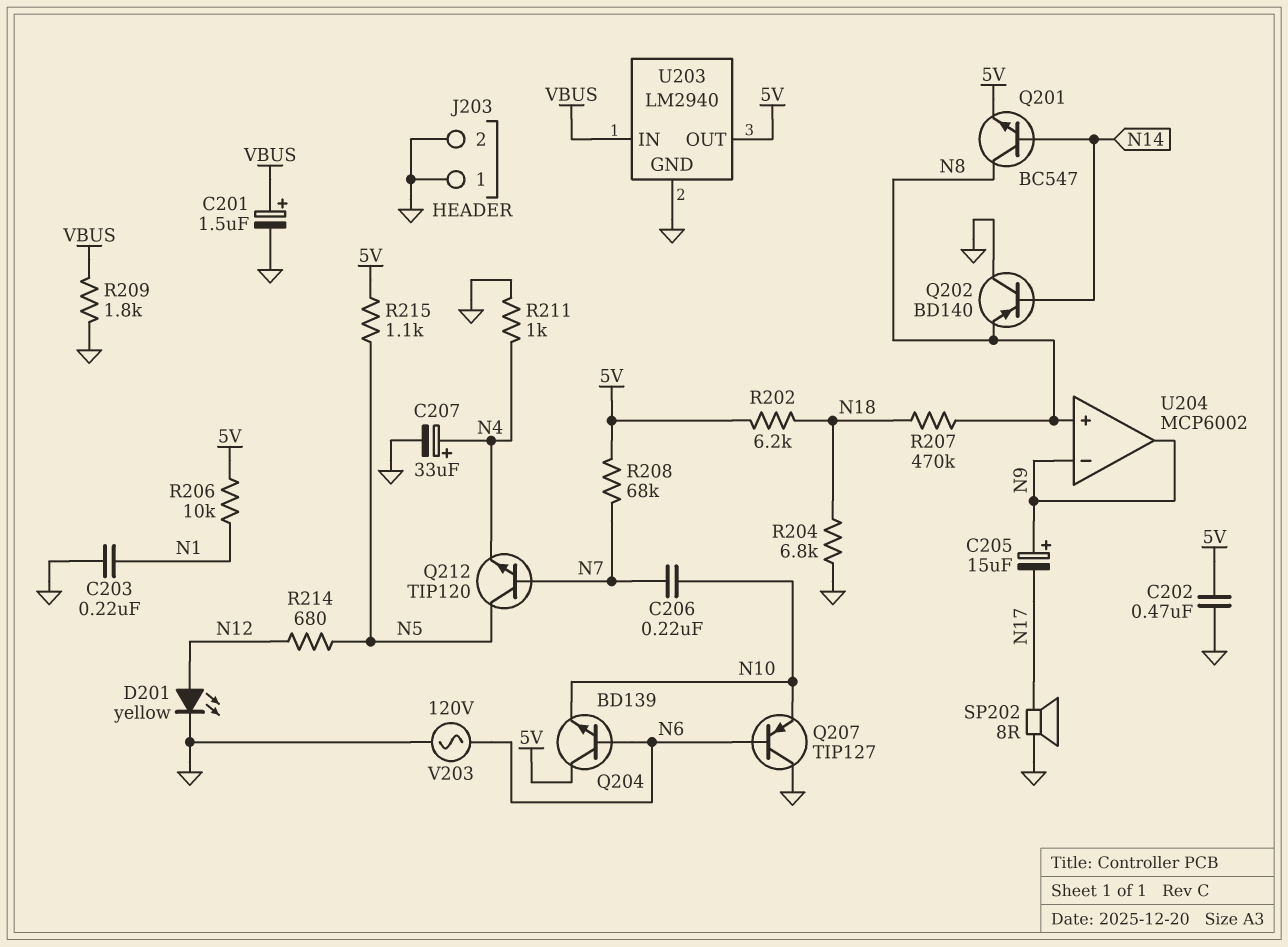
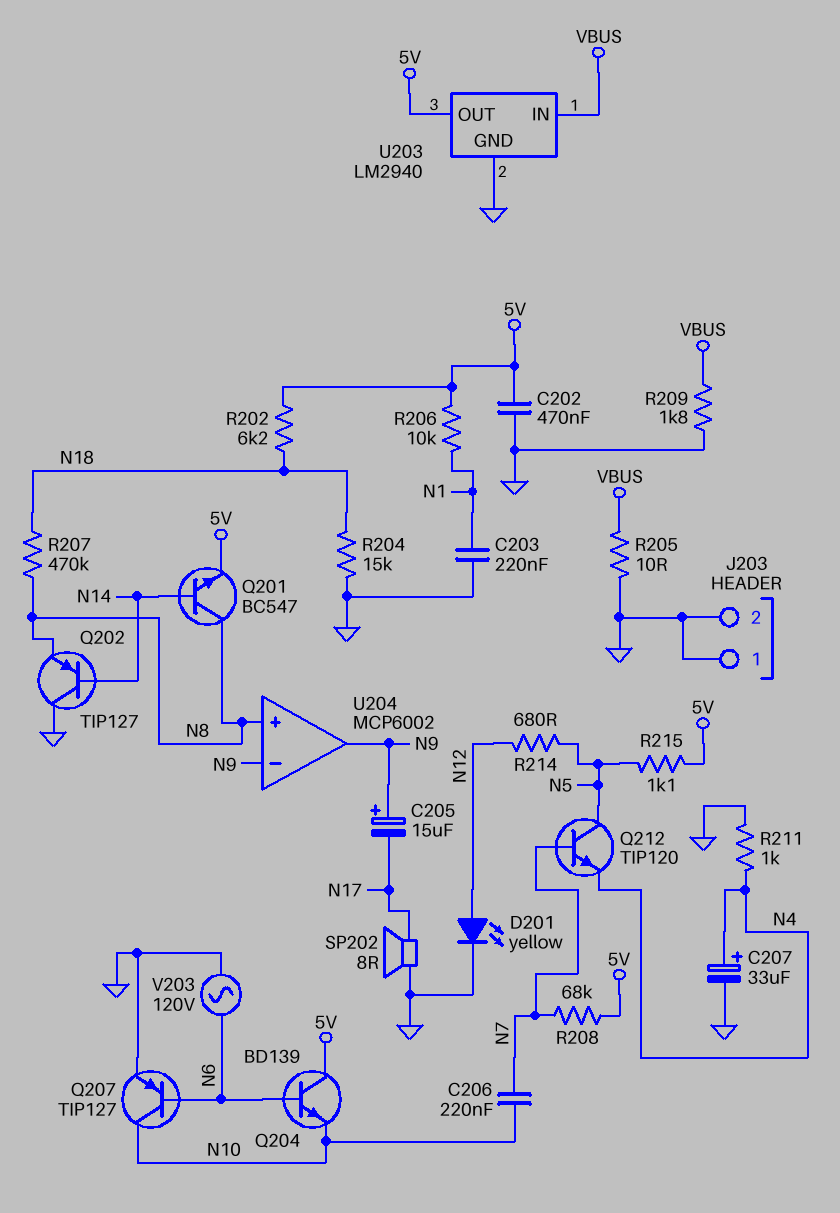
C201: 1.5uF (plus VBUS, minus GND) -> none
Q202: PNP BD140 (B N14, C GND, E N8) -> PNP TIP127 (B N14, C GND, E N8)
Q207: PNP TIP127 (B N6, C GND, E N10) -> PNP TIP127 (B N6, C N10, E GND)
R204: 6.8k (GND, N18) -> 15k (GND, N18)
R205: none -> 10 (GND, VBUS)

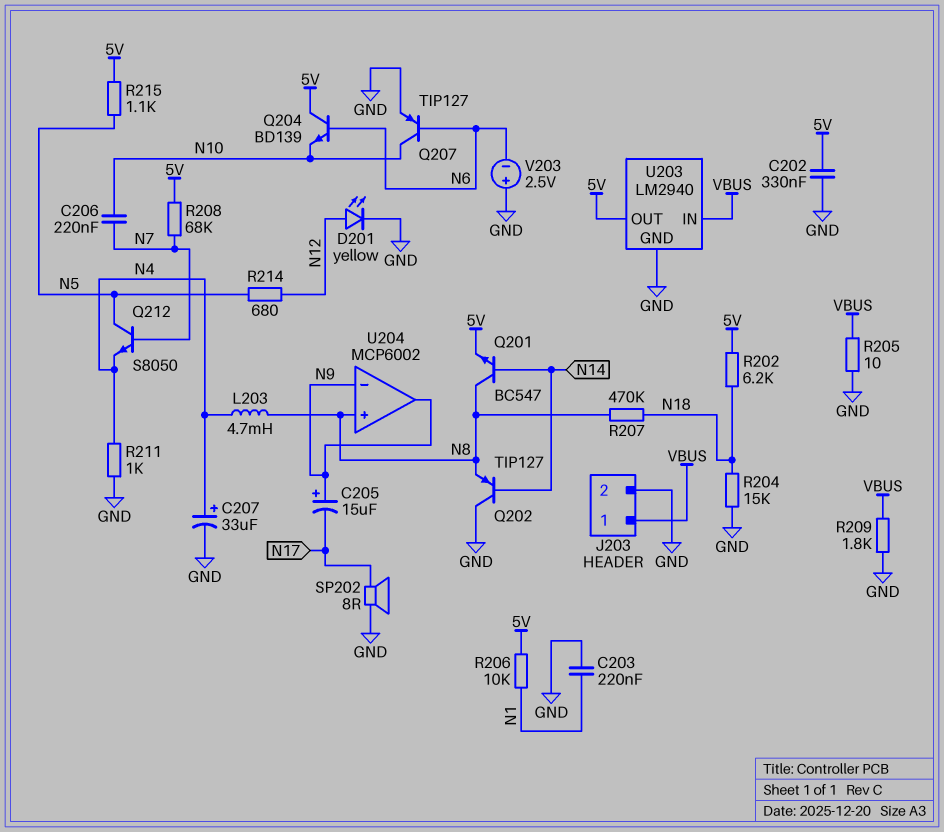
C202: 470nF (5V, GND) -> 330nF (5V, GND)
J203 pin 1: GND -> VBUS
L203: none -> 4.7mH (N4, N8)
Q212: NPN TIP120 (B N7, C N5, E N4) -> NPN S8050 (B N7, C N5, E N4)
V203: AC 120V (GND, N6) -> 2.5V (plus GND, minus N6)

